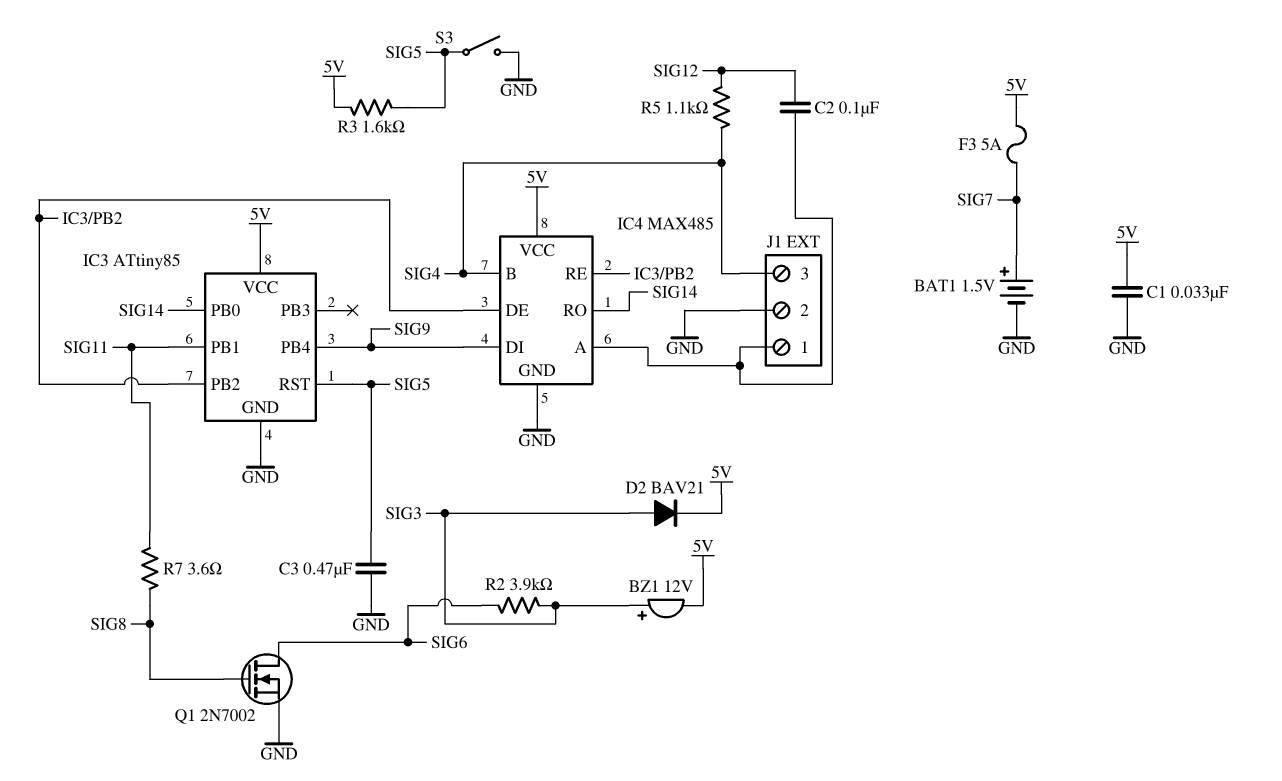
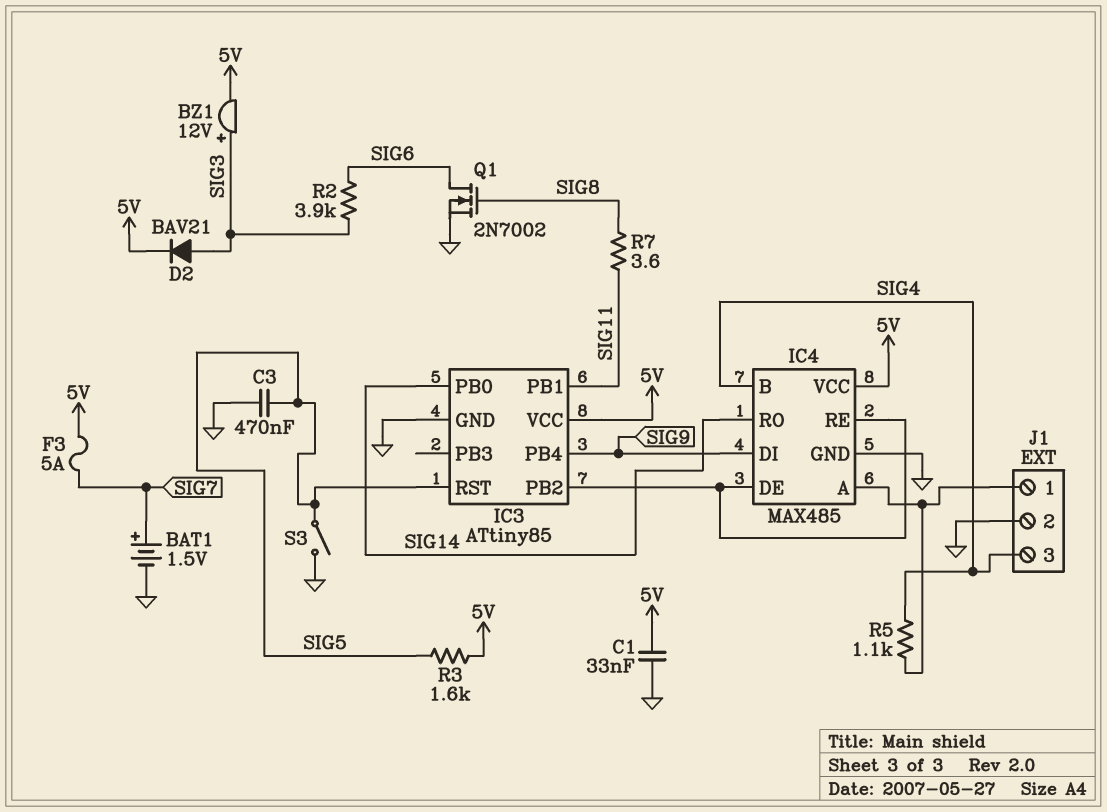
C2: 100nF (IC4/A, SIG12) -> none
R5: 1.1k (SIG4, SIG12) -> 1.1k (IC4/A, SIG4)

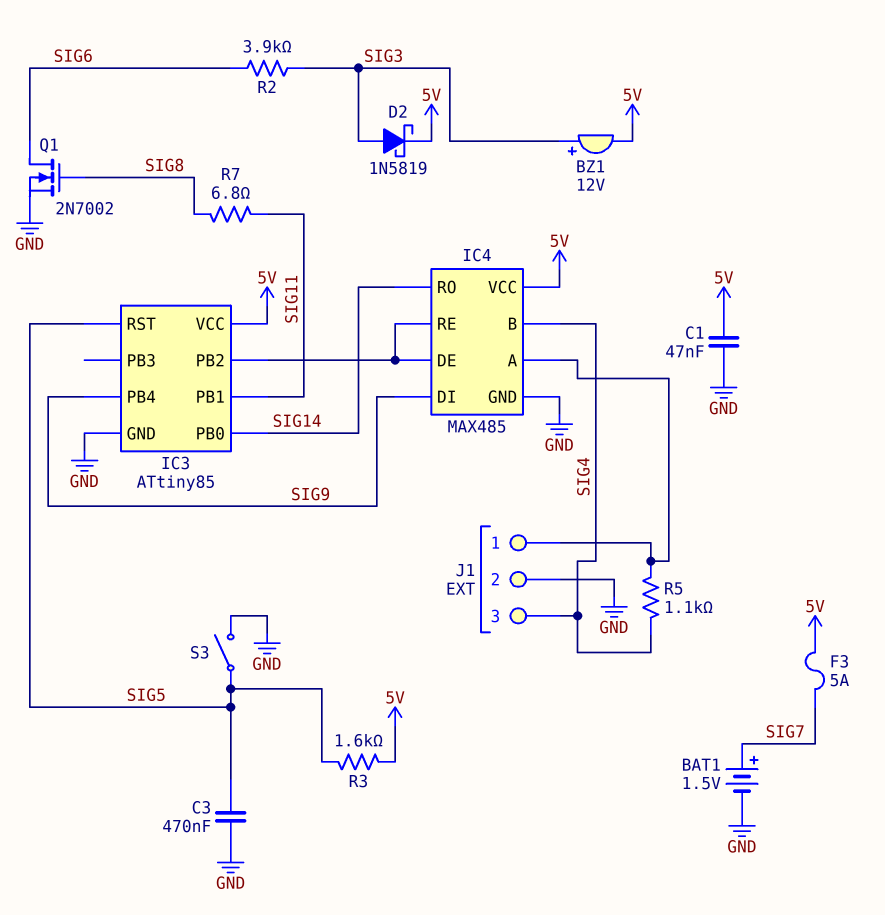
C1: 33nF (5V, GND) -> 47nF (5V, GND)
D2: diode BAV21 (A SIG3, K 5V) -> schottky 1N5819 (A SIG3, K 5V)
R7: 3.6 (SIG8, SIG11) -> 6.8 (SIG8, SIG11)

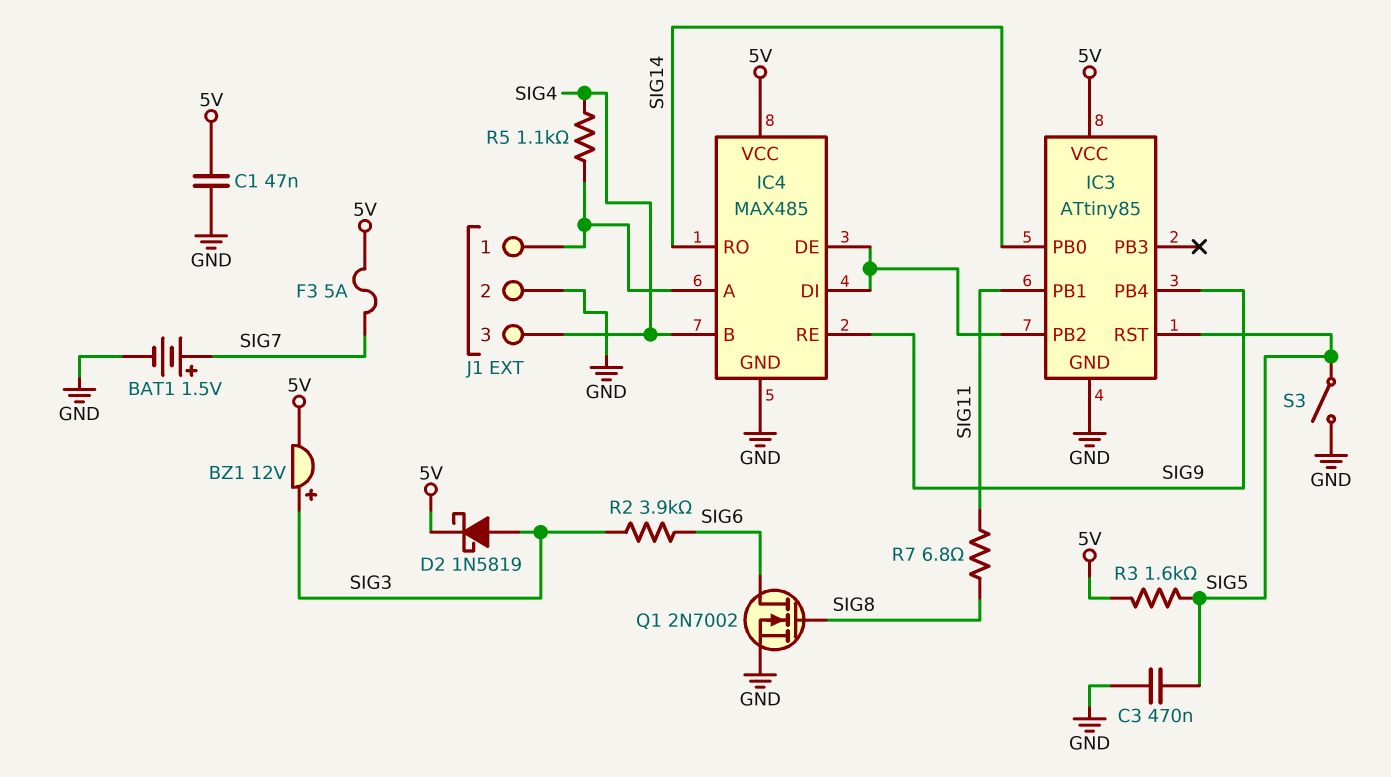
IC4 pin DI: SIG9 -> IC3/PB2
IC4 pin RE: IC3/PB2 -> SIG9

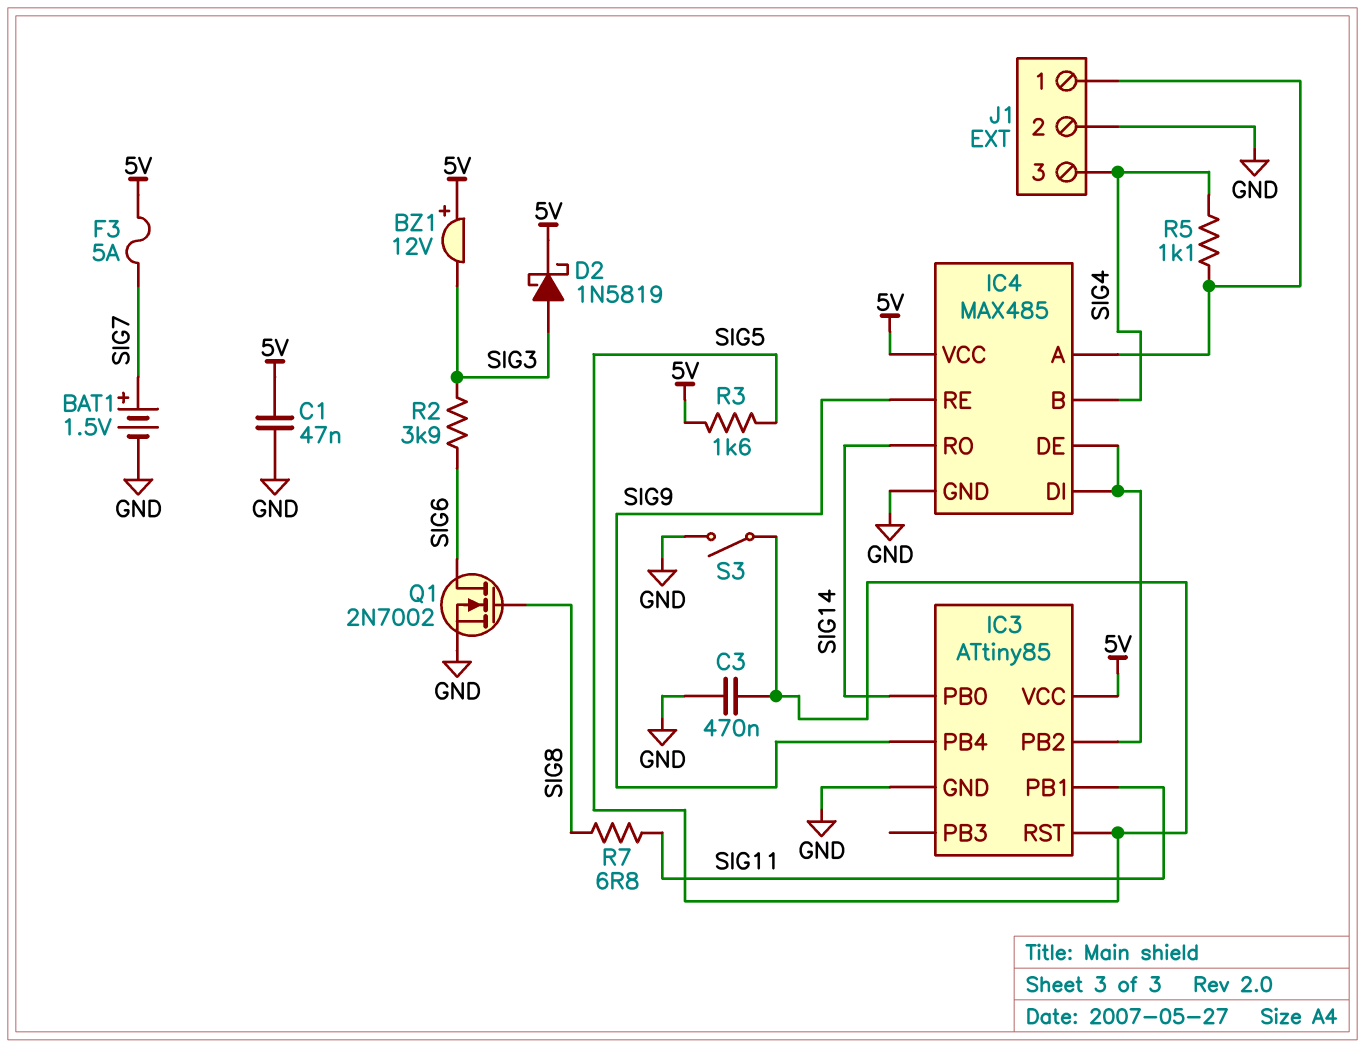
BZ1: buzzer 12V (plus SIG3, minus 5V) -> buzzer 12V (plus 5V, minus SIG3)

